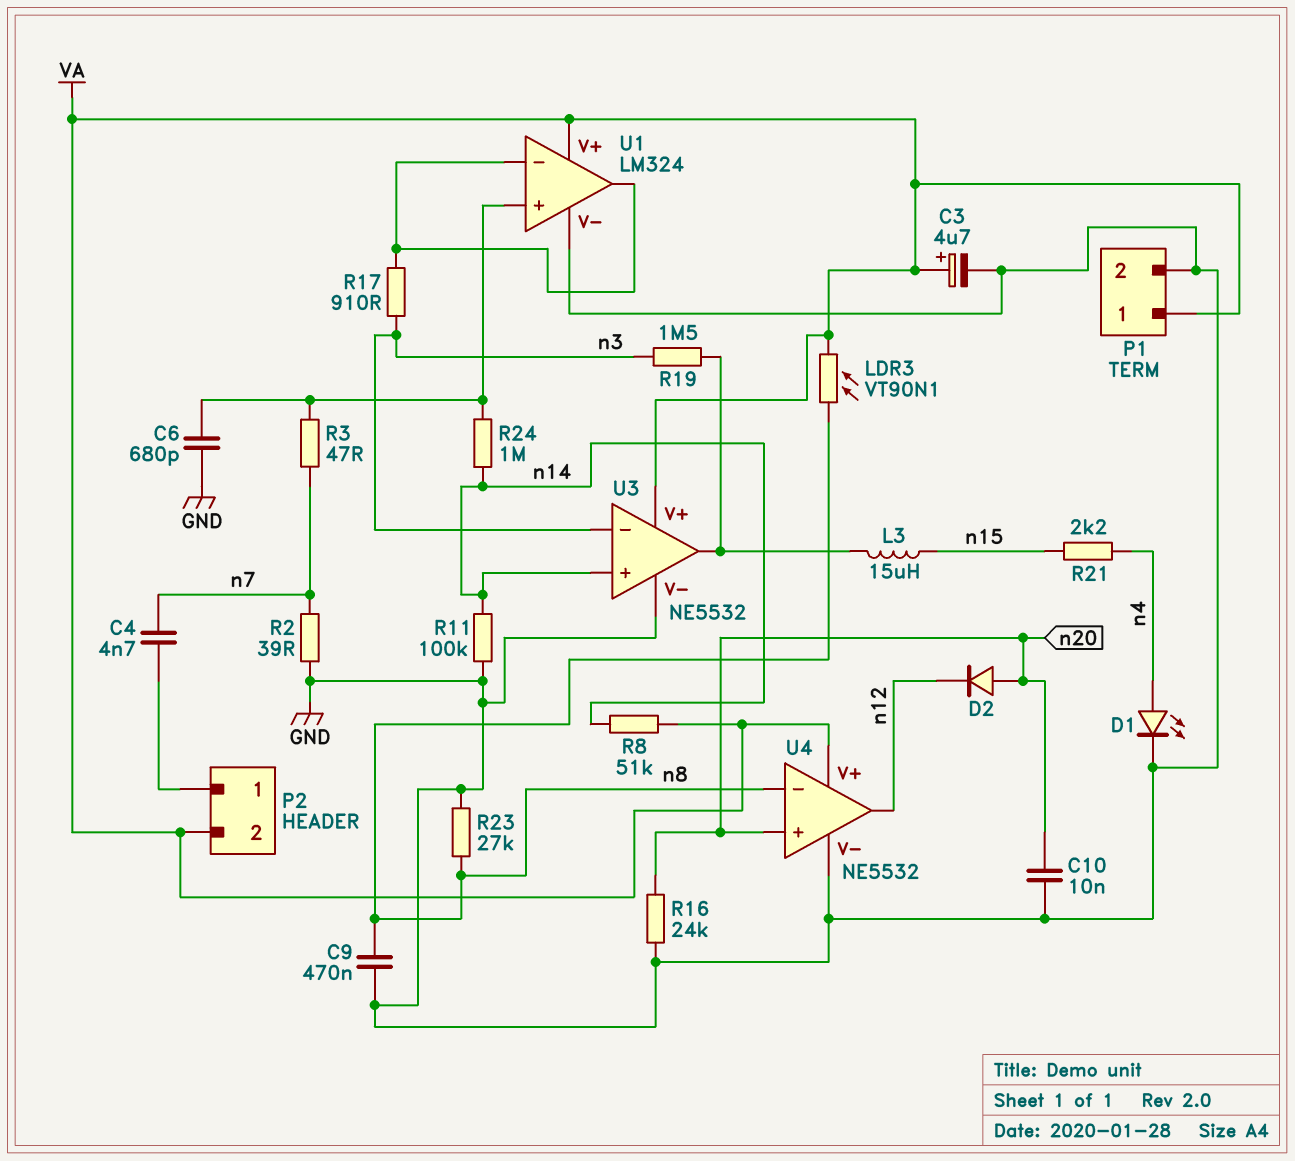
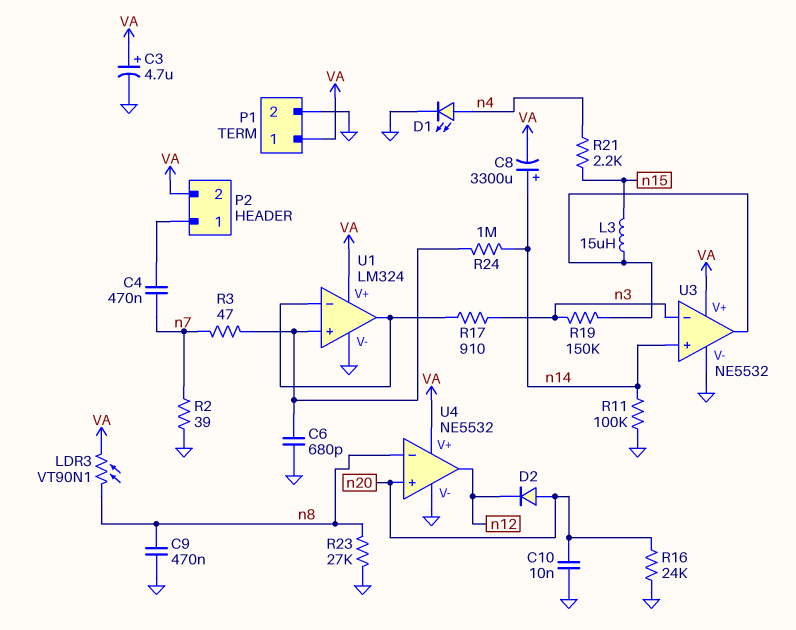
C4: 4.7nF (P2/1, n7) -> 470nF (P2/1, n7)
C8: none -> 3300uF (plus n14, minus VA)
R8: 51k (VA, n14) -> none
R19: 1.5M (U3/out, n3) -> 150k (U3/out, n3)

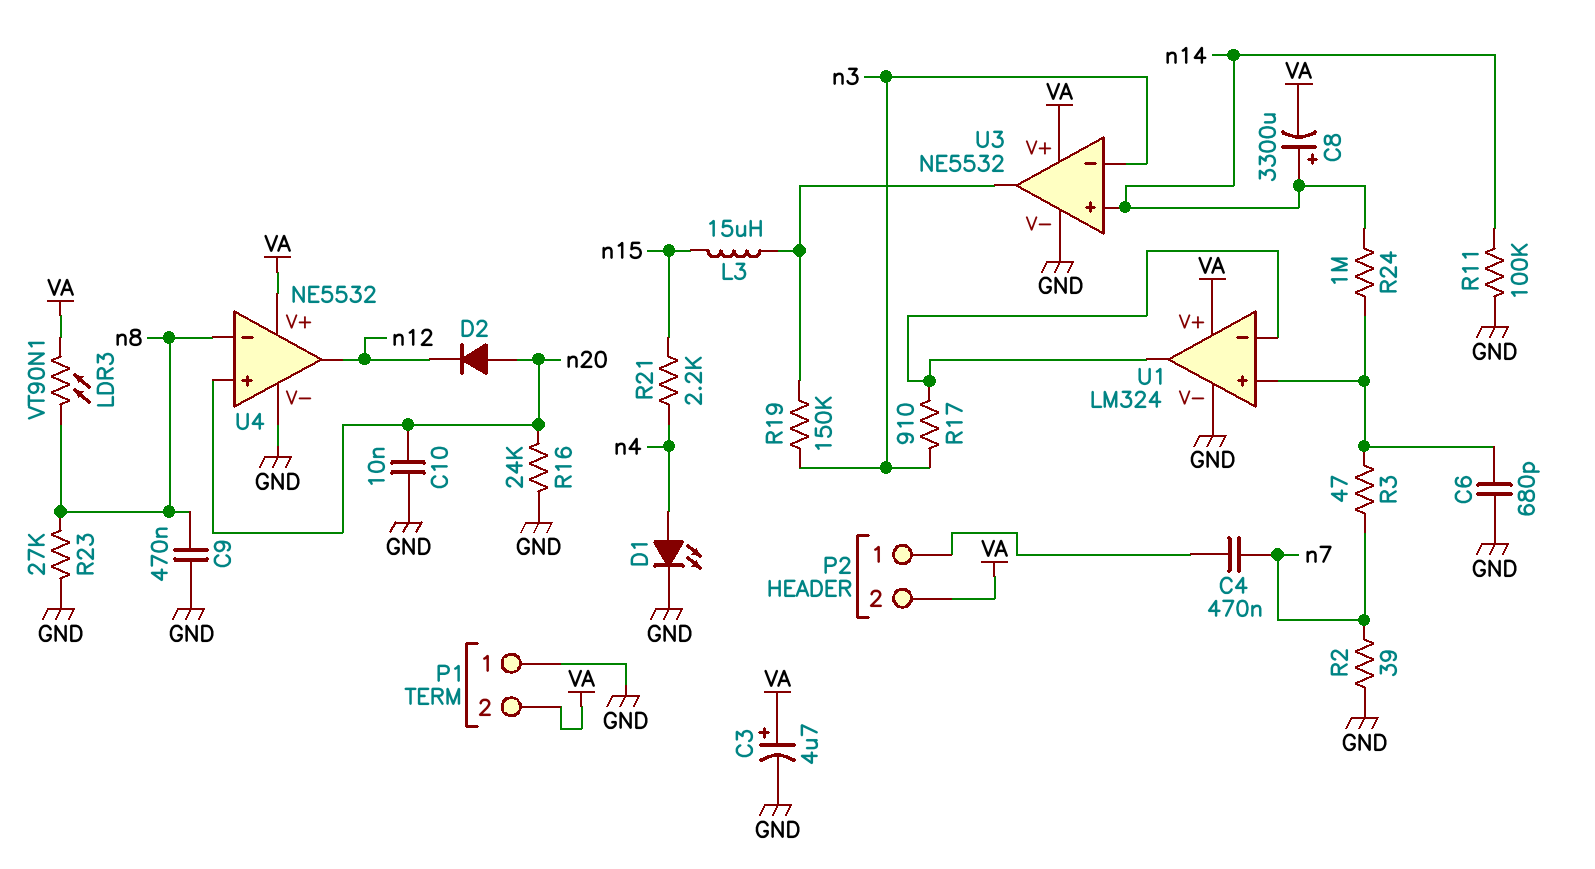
P1 pin 1: VA -> GND
P1 pin 2: GND -> VA

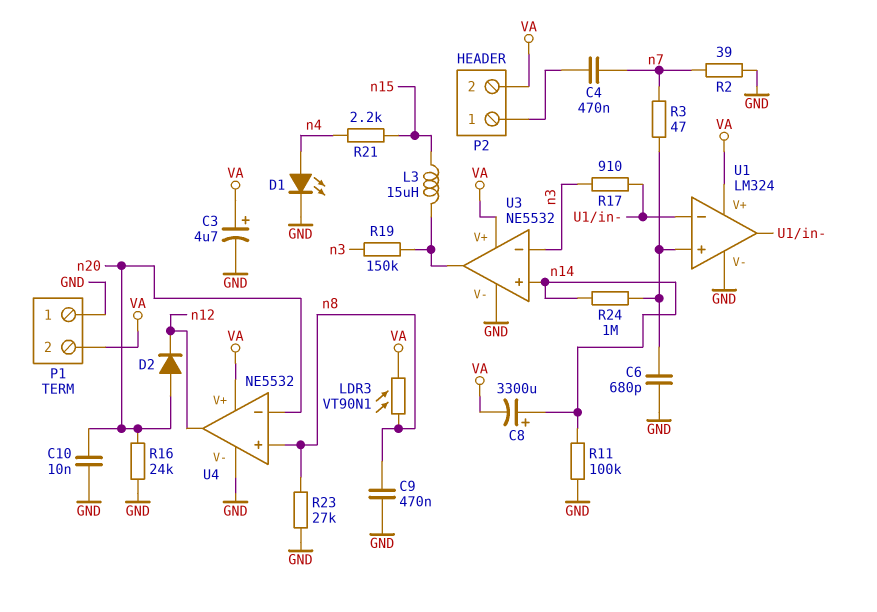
U4 pin in+: n20 -> n8
U4 pin in-: n8 -> n20

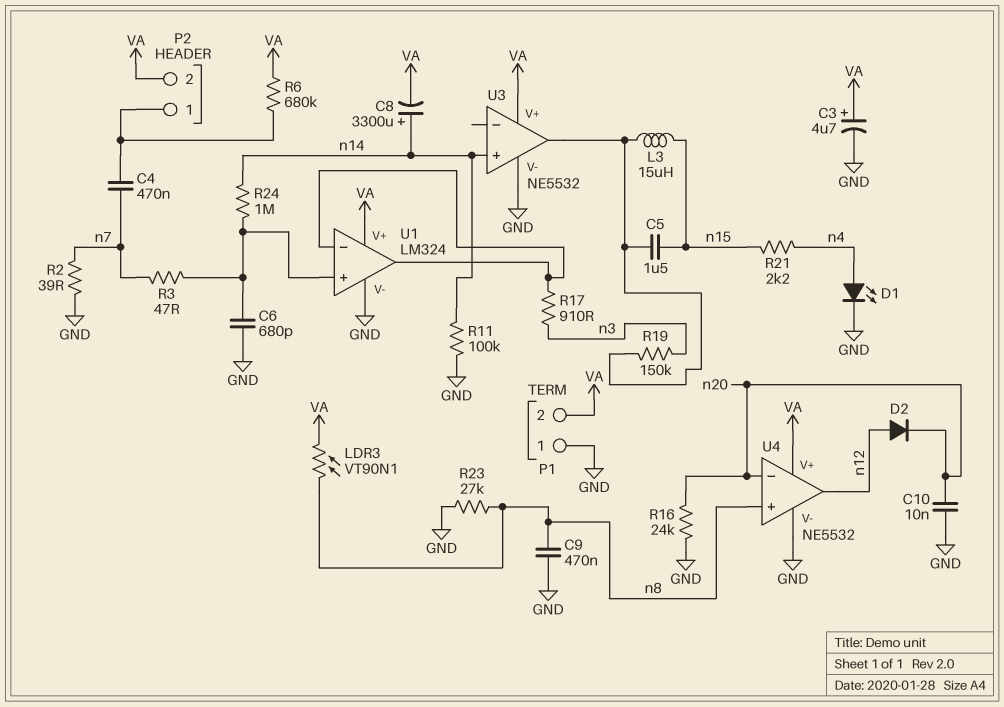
C5: none -> 1.5uF (U3/out, n15)
D2: diode (A n20, K n12) -> diode (A n12, K n20)
R6: none -> 680k (P2/1, VA)
U3 pin in-: n3 -> none

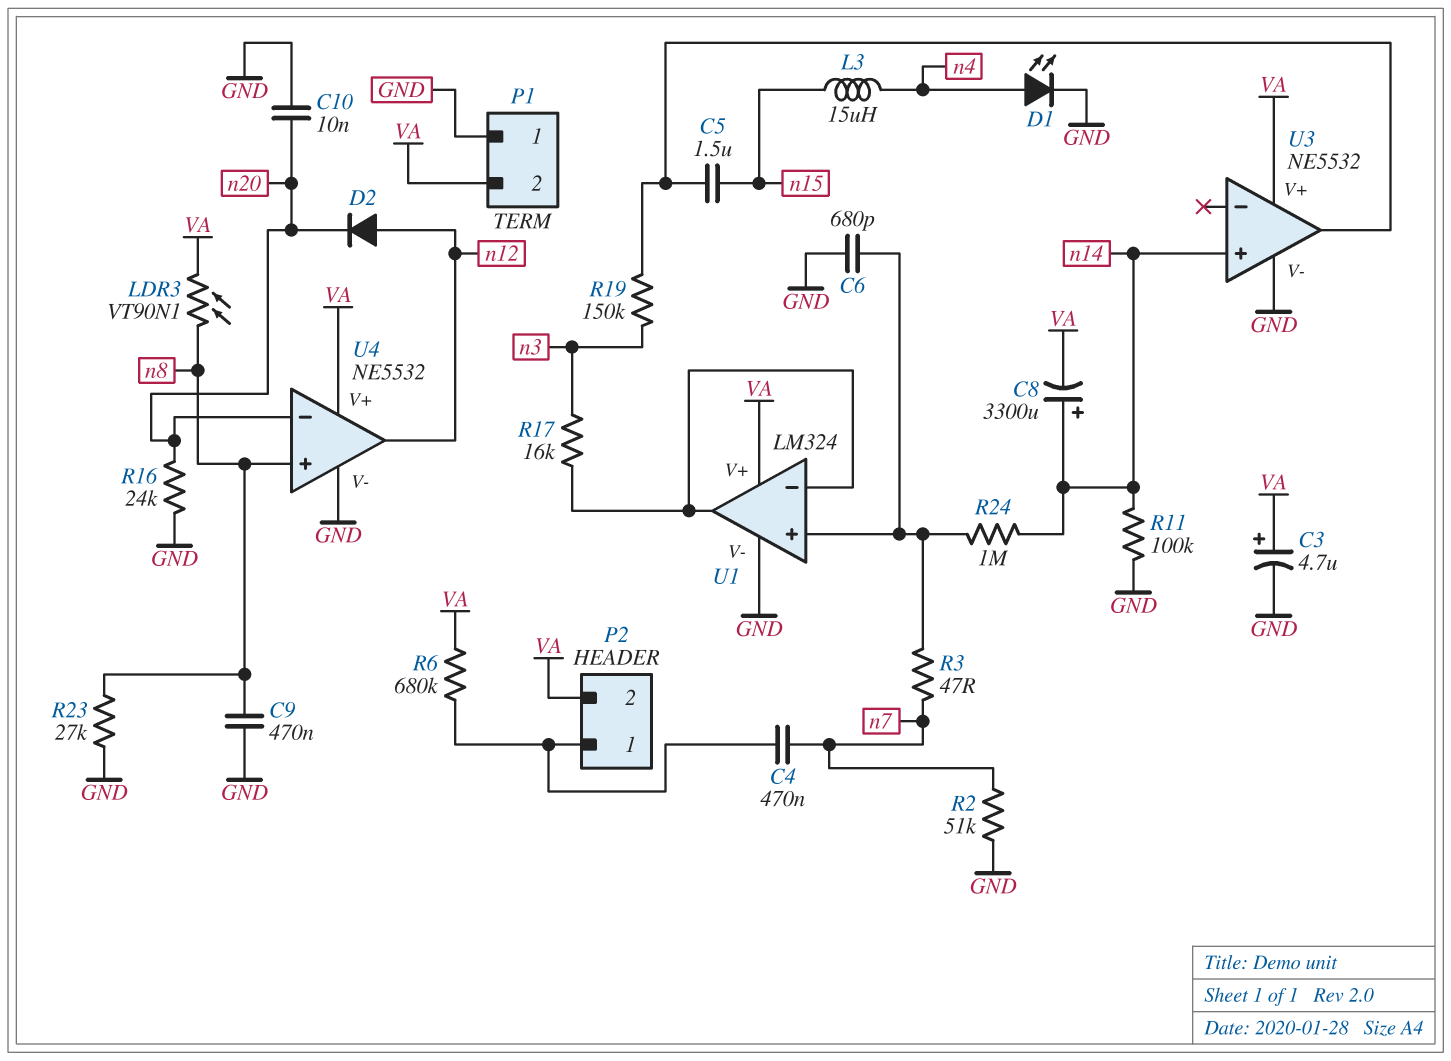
L3: 15uH (U3/out, n15) -> 15uH (n4, n15)
R2: 39 (GND, n7) -> 51k (GND, n7)
R17: 910 (U1/in-, n3) -> 16k (U1/in-, n3)
R21: 2.2k (n4, n15) -> none

